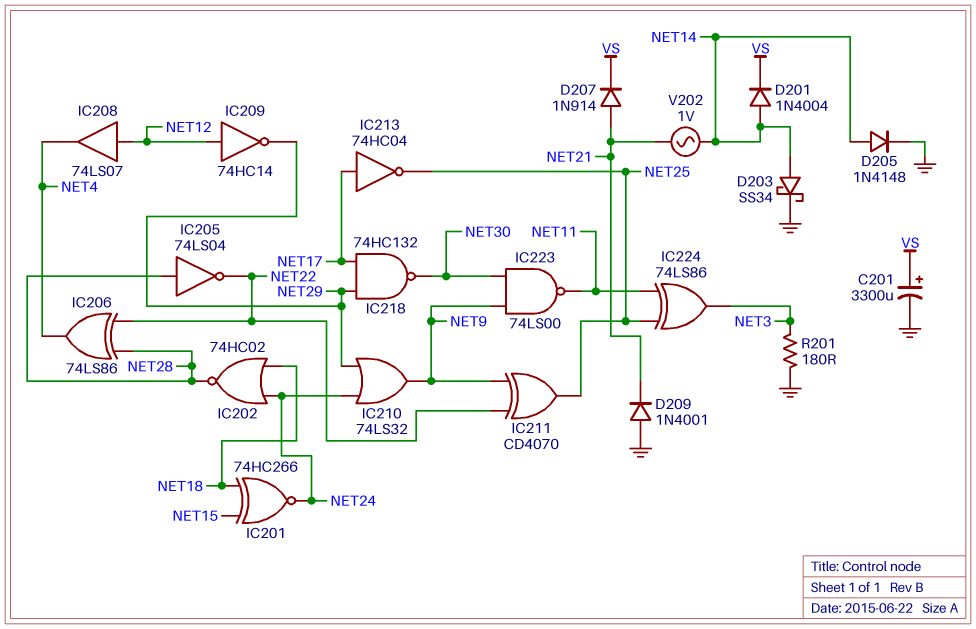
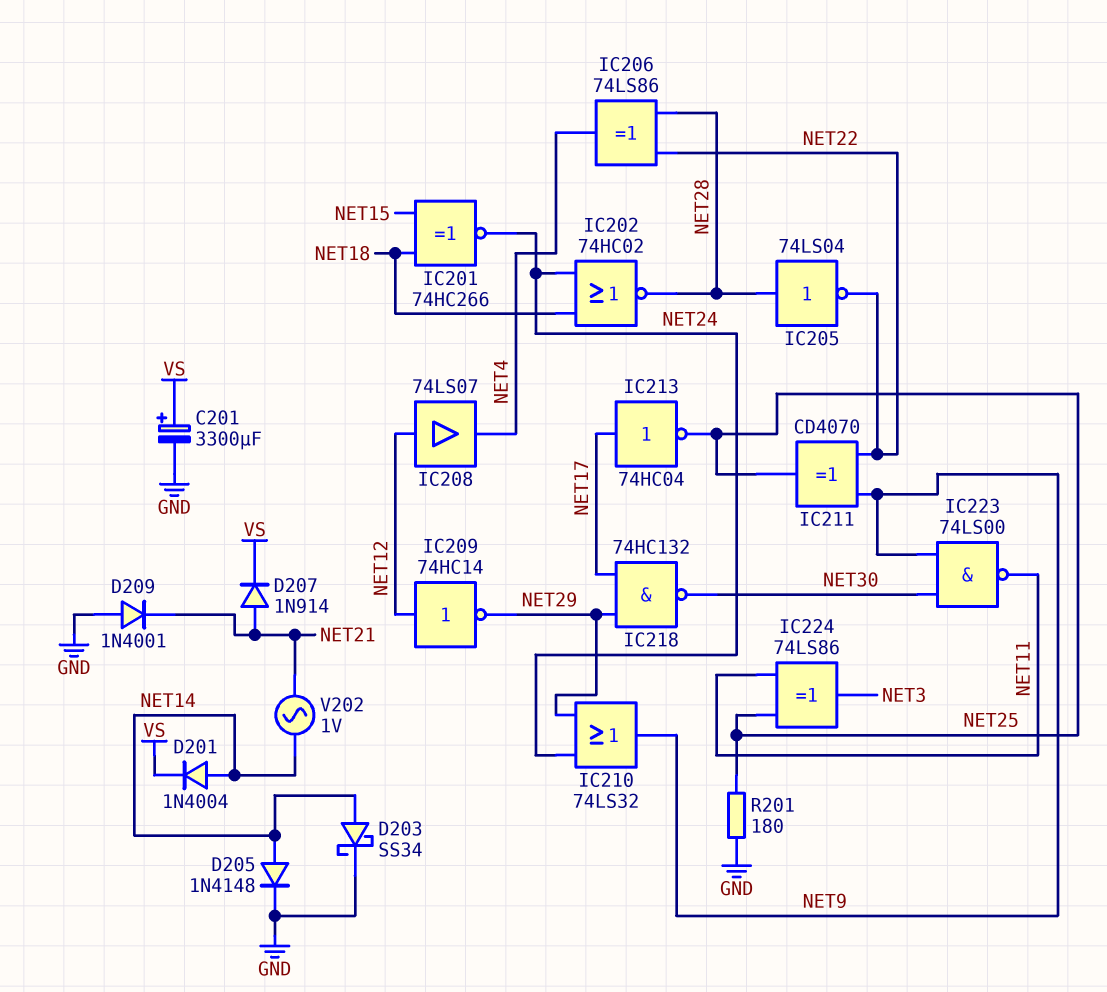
R201: 180 (GND, NET3) -> 180 (GND, NET25)

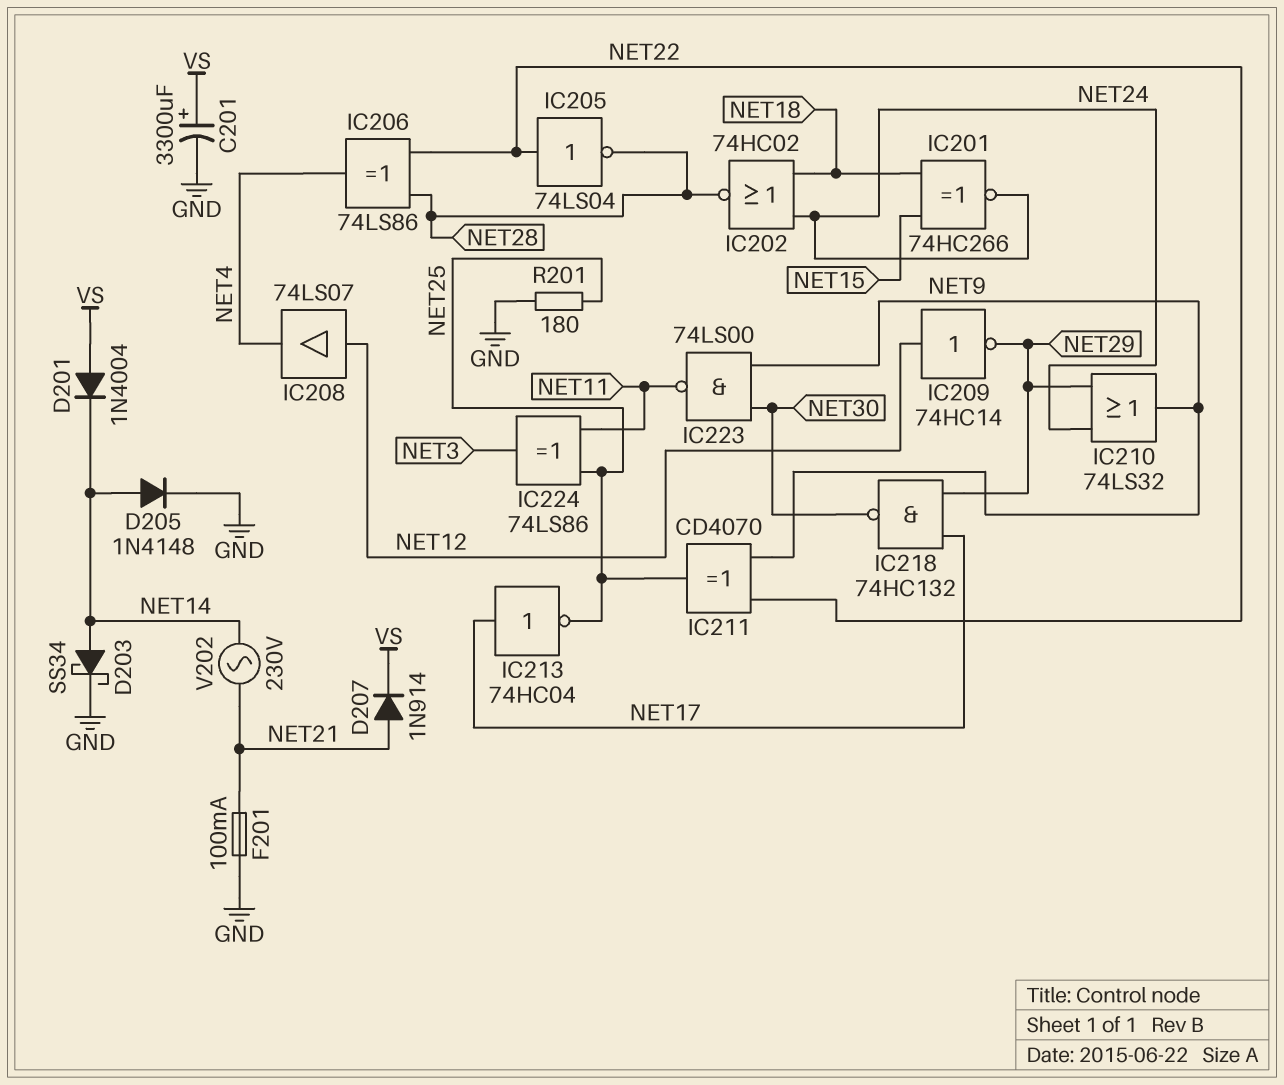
D201: diode 1N4004 (A NET14, K VS) -> diode 1N4004 (A VS, K NET14)
D209: diode 1N4001 (A GND, K NET21) -> none
F201: none -> 100mA (GND, NET21)
IC205: NOT 74LS04 (in NET28, out NET22) -> NOT 74LS04 (in NET22, out NET28)
V202: AC 1V (NET14, NET21) -> AC 230V (NET14, NET21)

